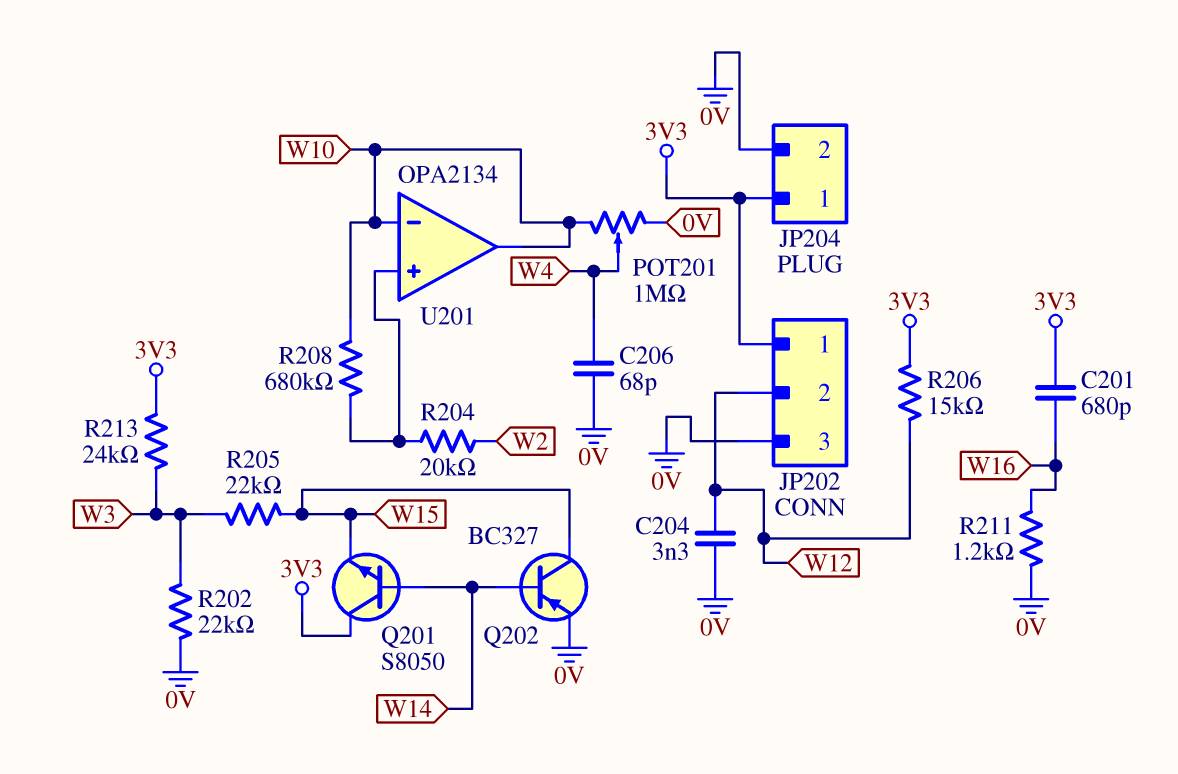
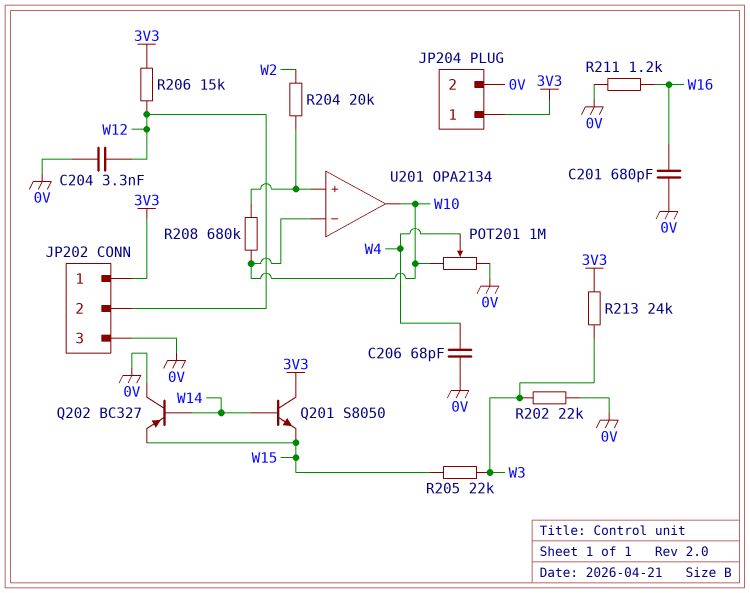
C201: 680pF (3V3, W16) -> 680pF (0V, W16)
Q202: PNP BC327 (B W14, C W15, E 0V) -> PNP BC327 (B W14, C 0V, E W15)

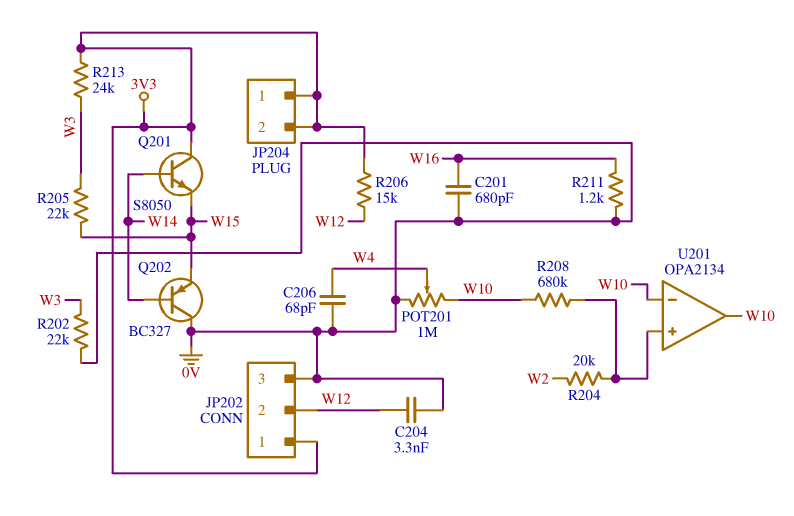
JP204 pin 2: 0V -> 3V3

